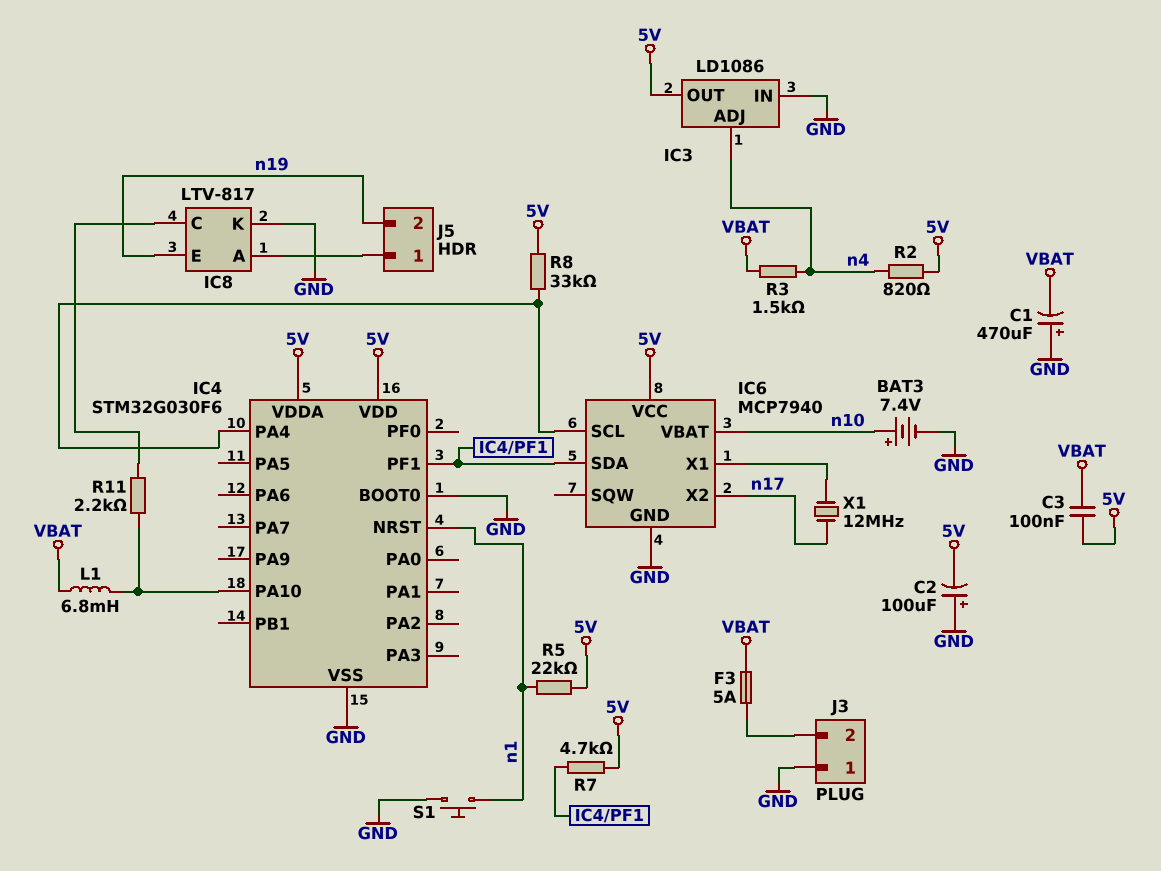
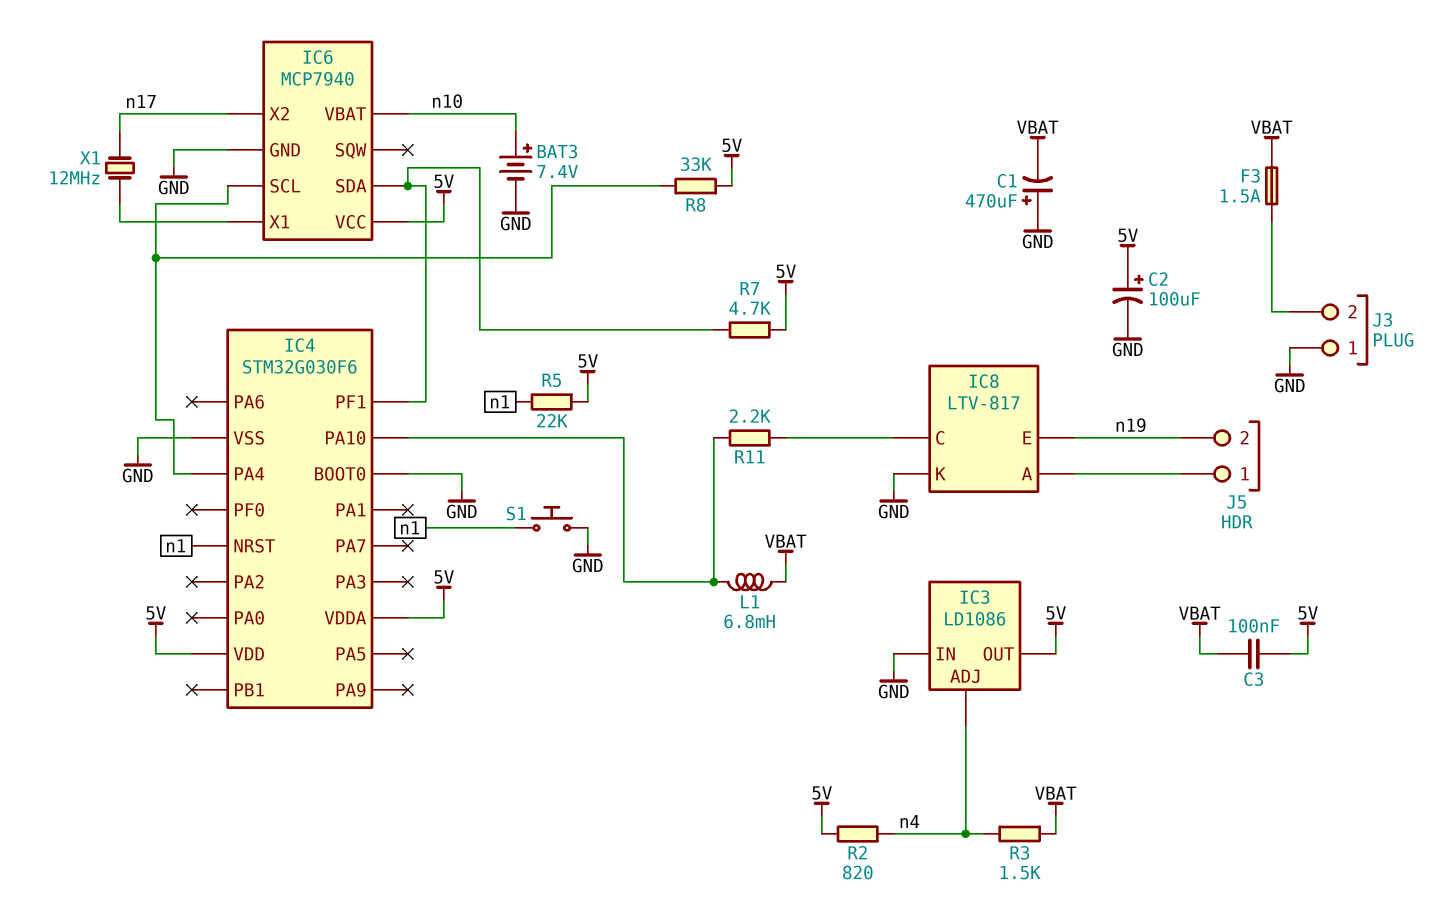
C2: 100uF (plus GND, minus 5V) -> 100uF (plus 5V, minus GND)
F3: 5A (J3/2, VBAT) -> 1.5A (J3/2, VBAT)

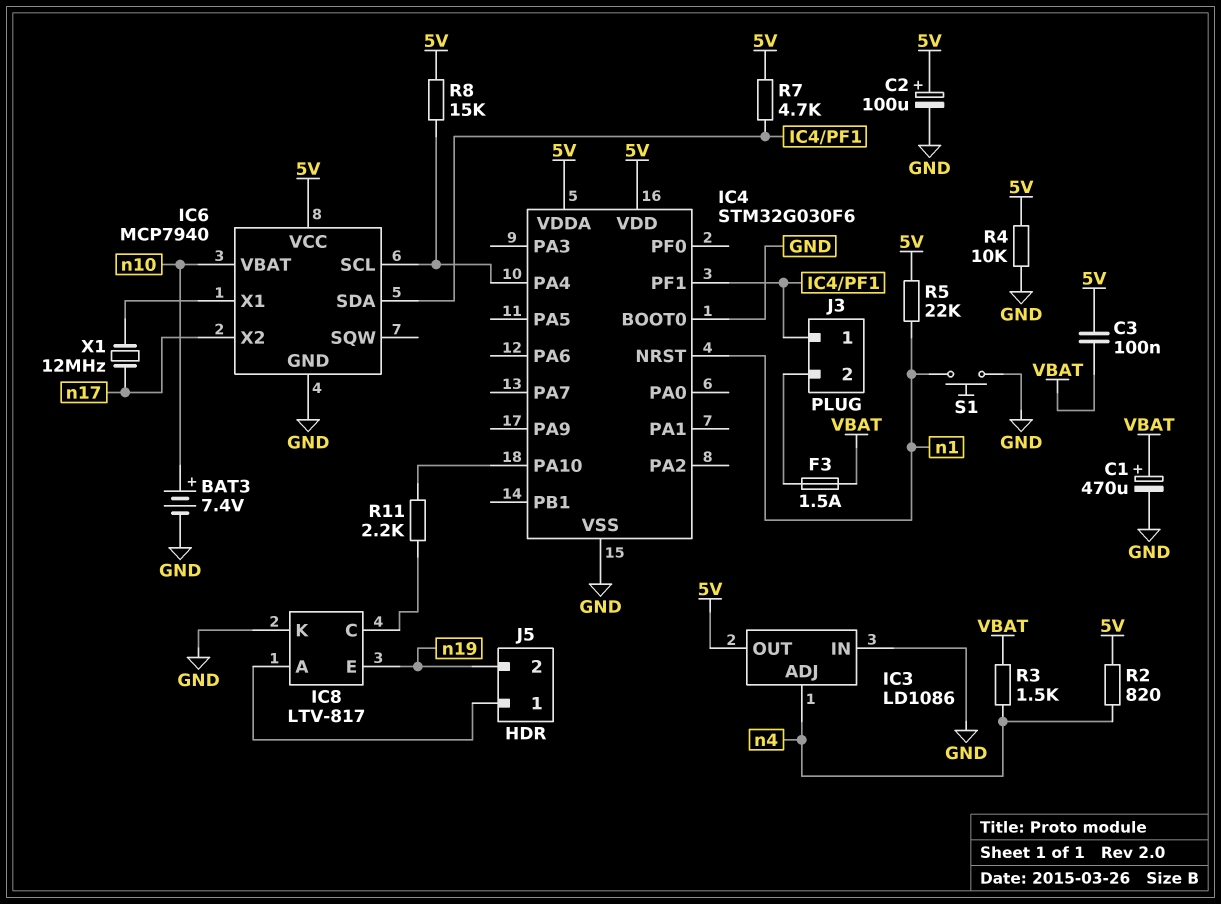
C1: 470uF (plus GND, minus VBAT) -> 470uF (plus VBAT, minus GND)
J3 pin 1: GND -> IC4/PF1
L1: 6.8mH (IC4/PA10, VBAT) -> none
R4: none -> 10k (5V, GND)
R8: 33k (5V, IC4/PA4) -> 15k (5V, IC4/PA4)

